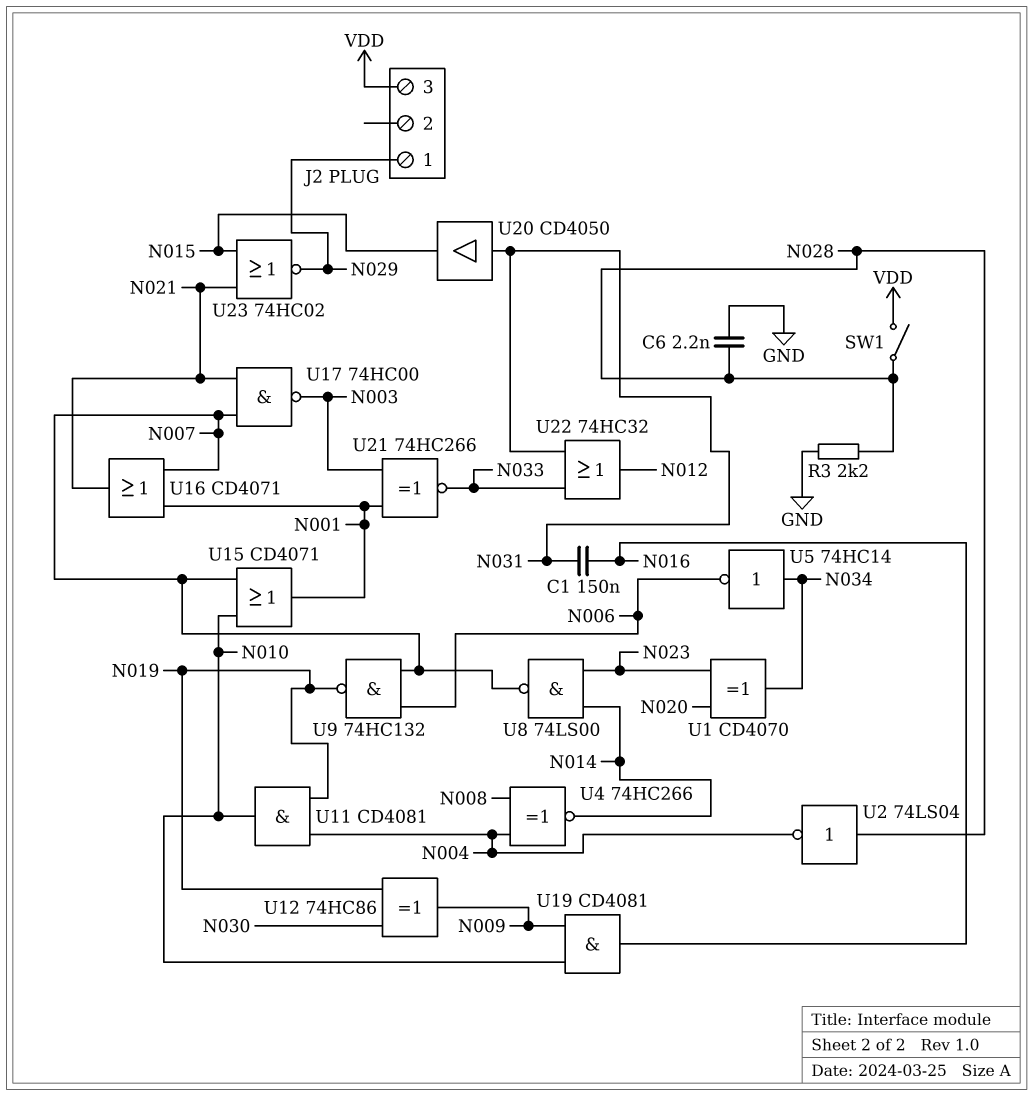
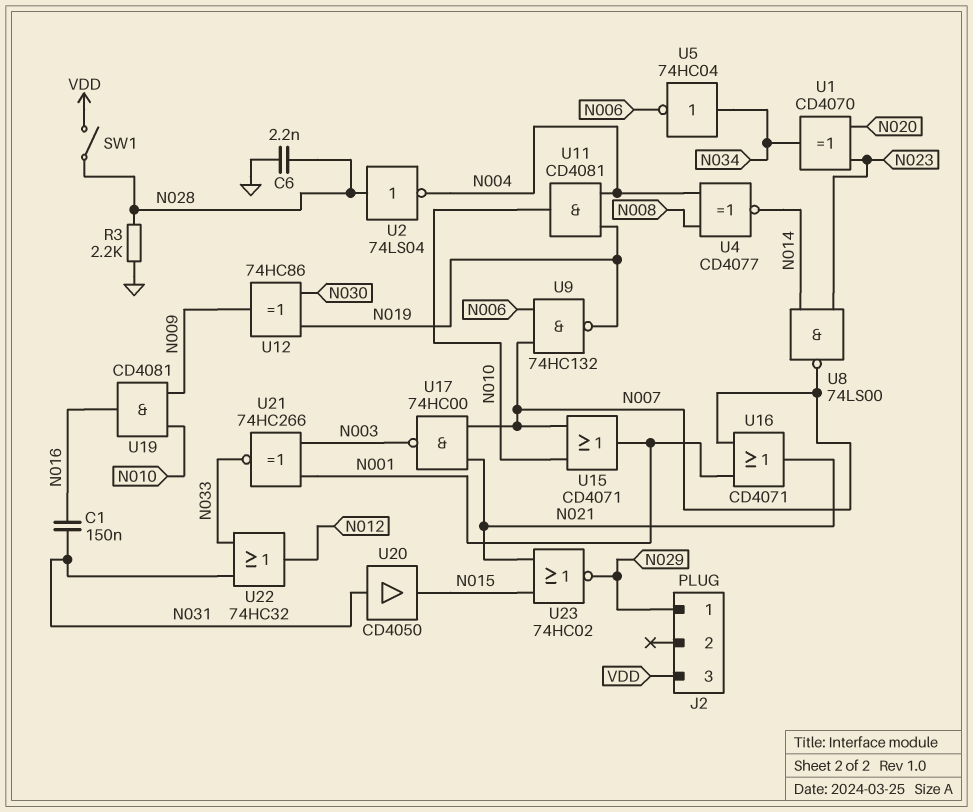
U4: XNOR 74HC266 (in N004, in N008, out N014) -> XNOR CD4077 (in N004, in N008, out N014)
U5: NOT 74HC14 (in N034, out N006) -> NOT 74HC04 (in N034, out N006)

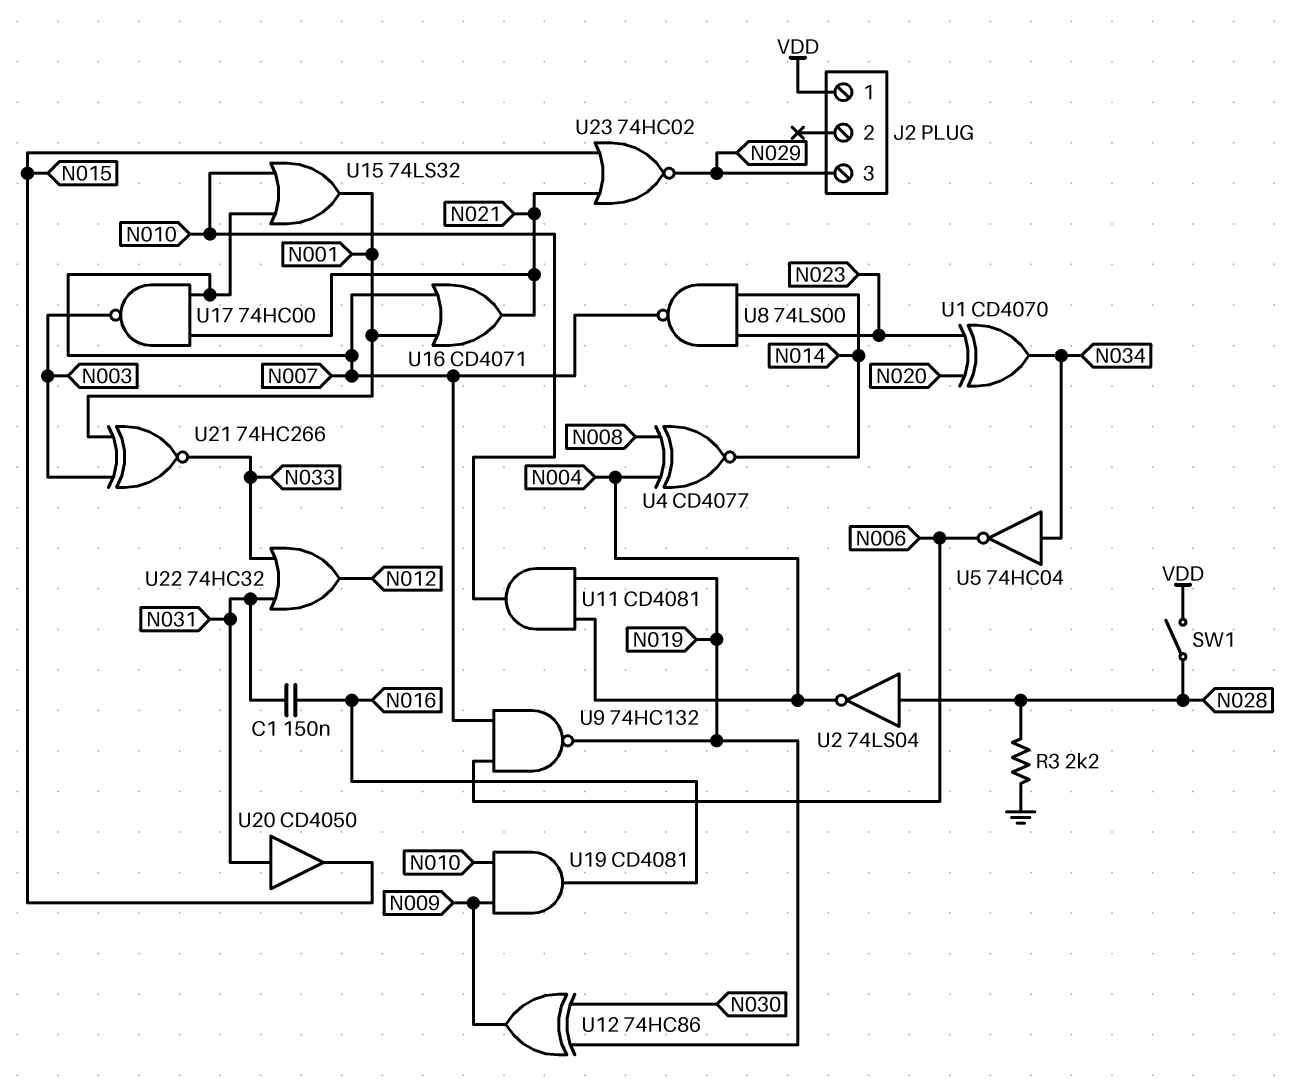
C6: 2.2nF (GND, N028) -> none
J2 pin 1: N029 -> VDD
J2 pin 3: VDD -> N029
U15: OR CD4071 (in N007, in N010, out N001) -> OR 74LS32 (in N007, in N010, out N001)

